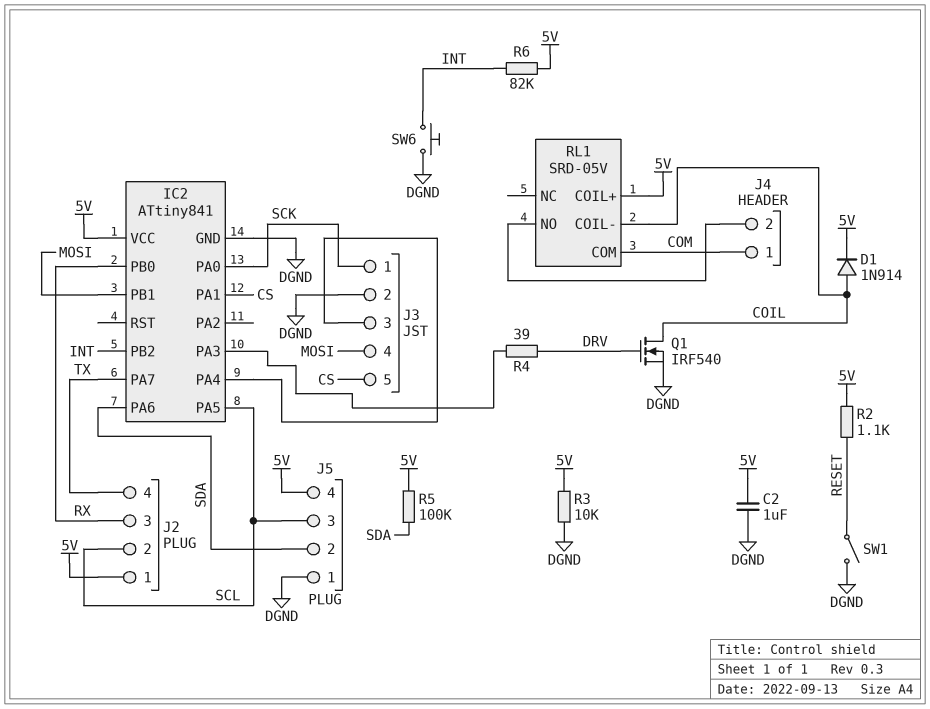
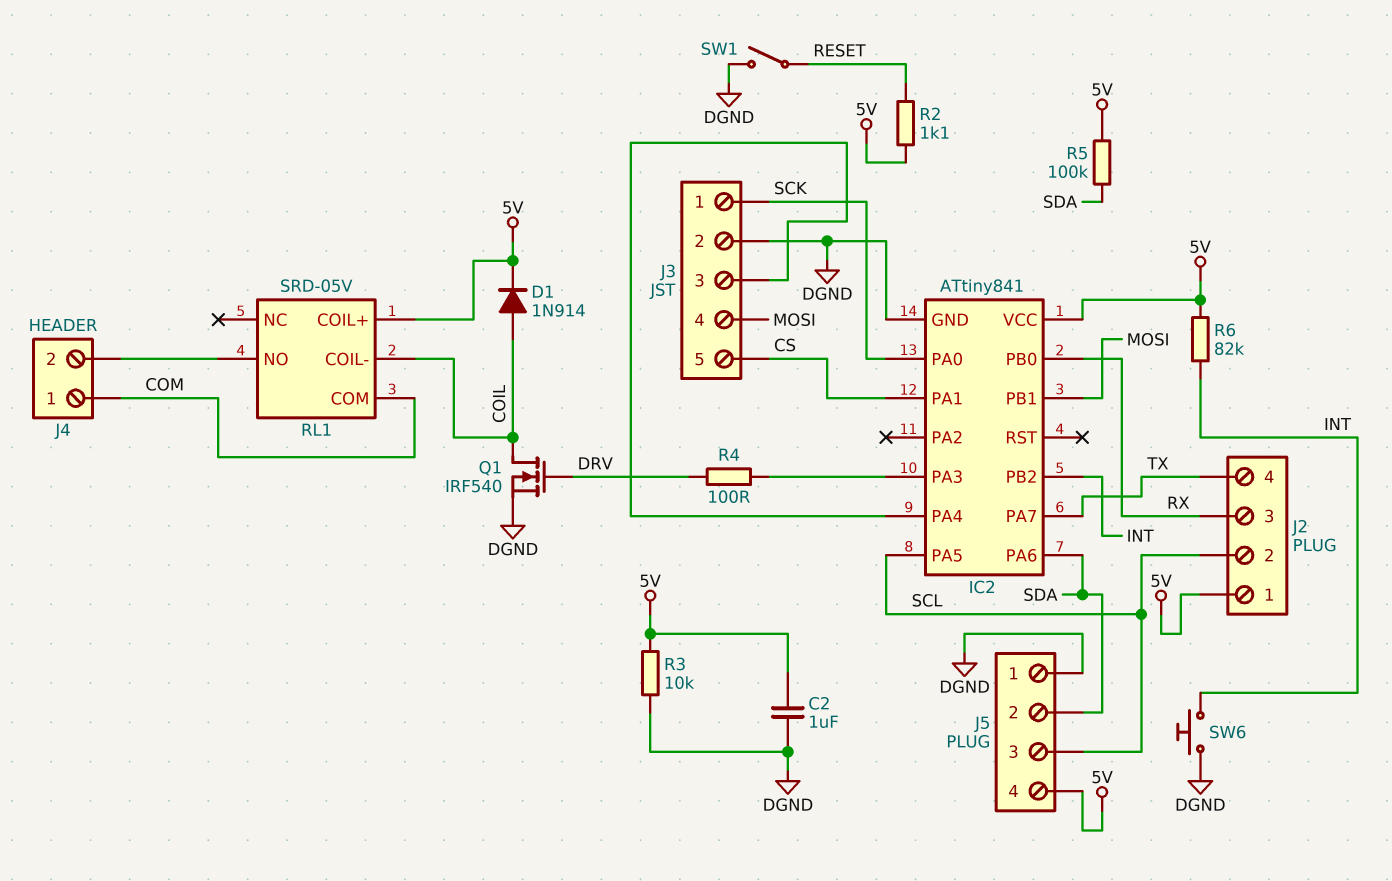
R4: 39 (DRV, IC2/PA3) -> 100 (DRV, IC2/PA3)

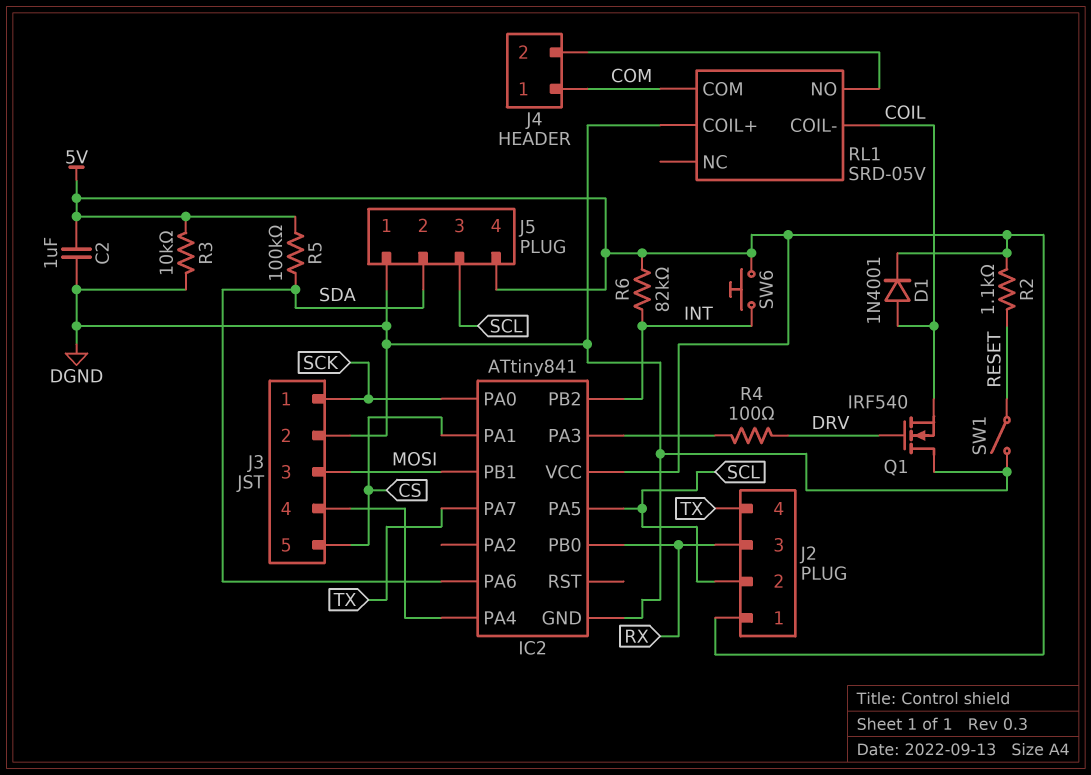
D1: diode 1N914 (A COIL, K 5V) -> diode 1N4001 (A COIL, K 5V)
J3 pin 3: IC2/PA4 -> MOSI
J3 pin 4: MOSI -> IC2/PA4
Q1: NMOS IRF540 (G DRV, D COIL, S DGND) -> NMOS IRF540 (G DRV, D DGND, S COIL)
RL1 pin COIL+: 5V -> DGND
SW6: button (DGND, INT) -> button (5V, INT)

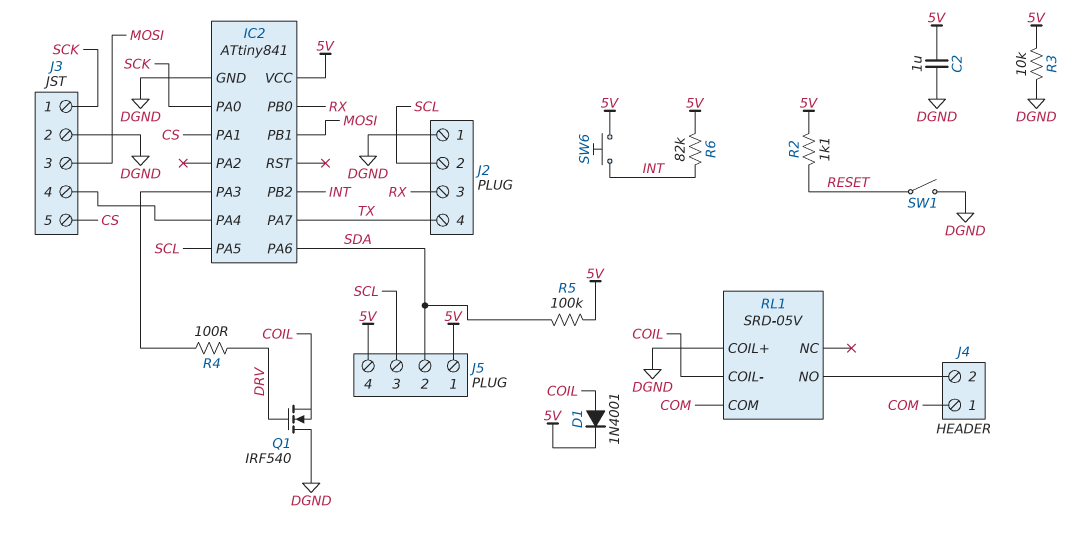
J2 pin 1: 5V -> DGND
J5 pin 1: DGND -> 5V

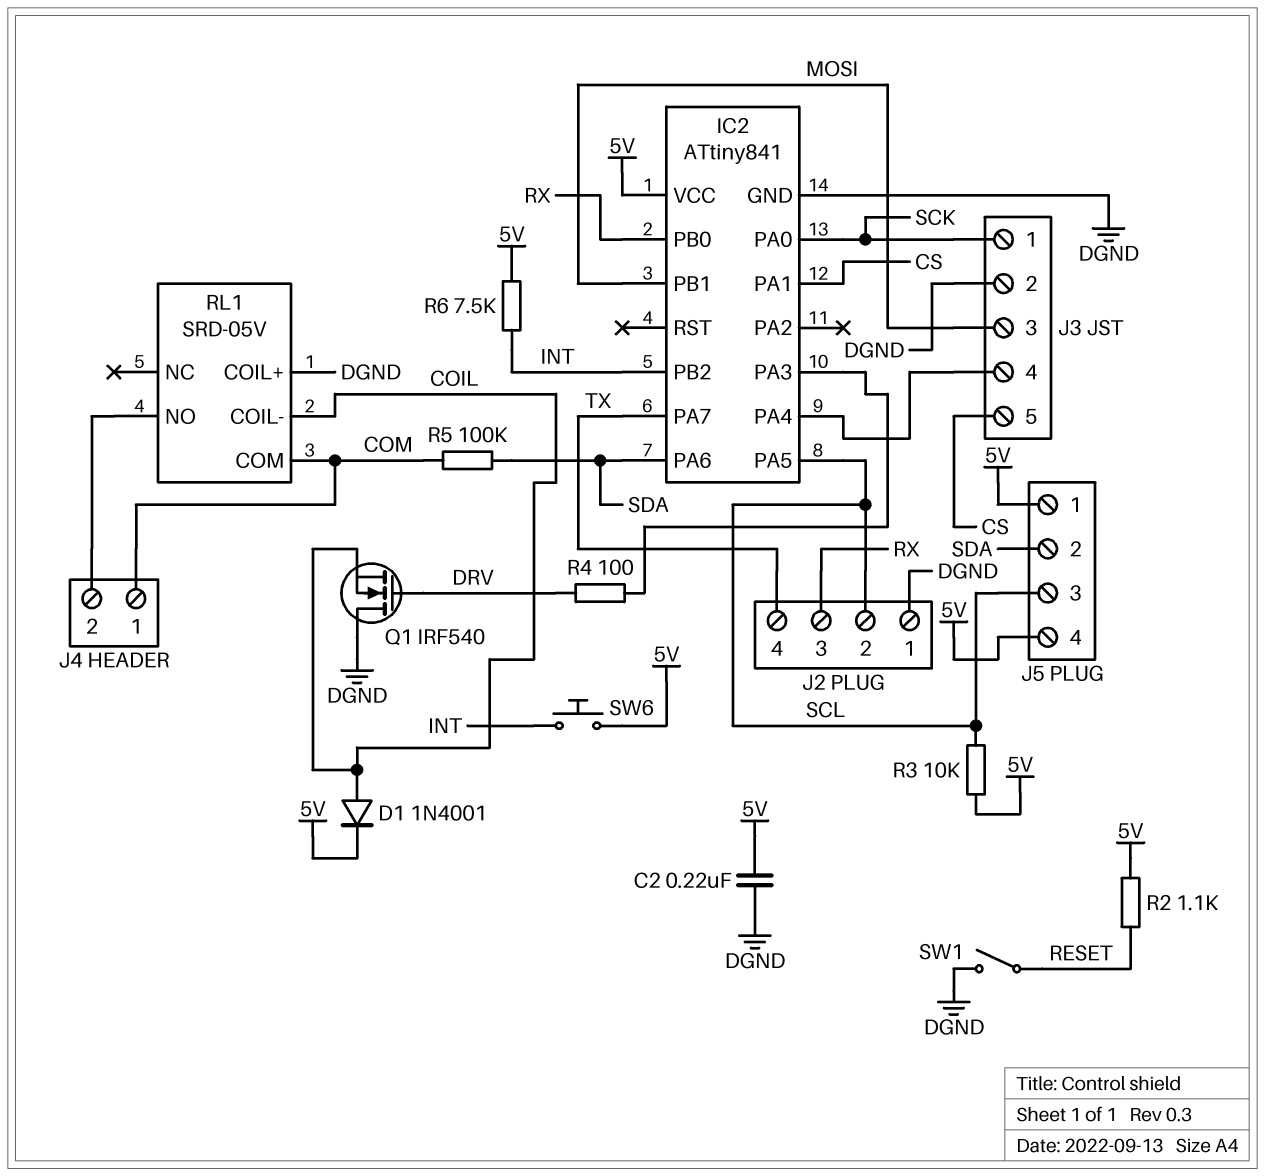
C2: 1uF (5V, DGND) -> 220nF (5V, DGND)
R3: 10k (5V, DGND) -> 10k (5V, SCL)
R5: 100k (5V, SDA) -> 100k (COM, SDA)
R6: 82k (5V, INT) -> 7.5k (5V, INT)

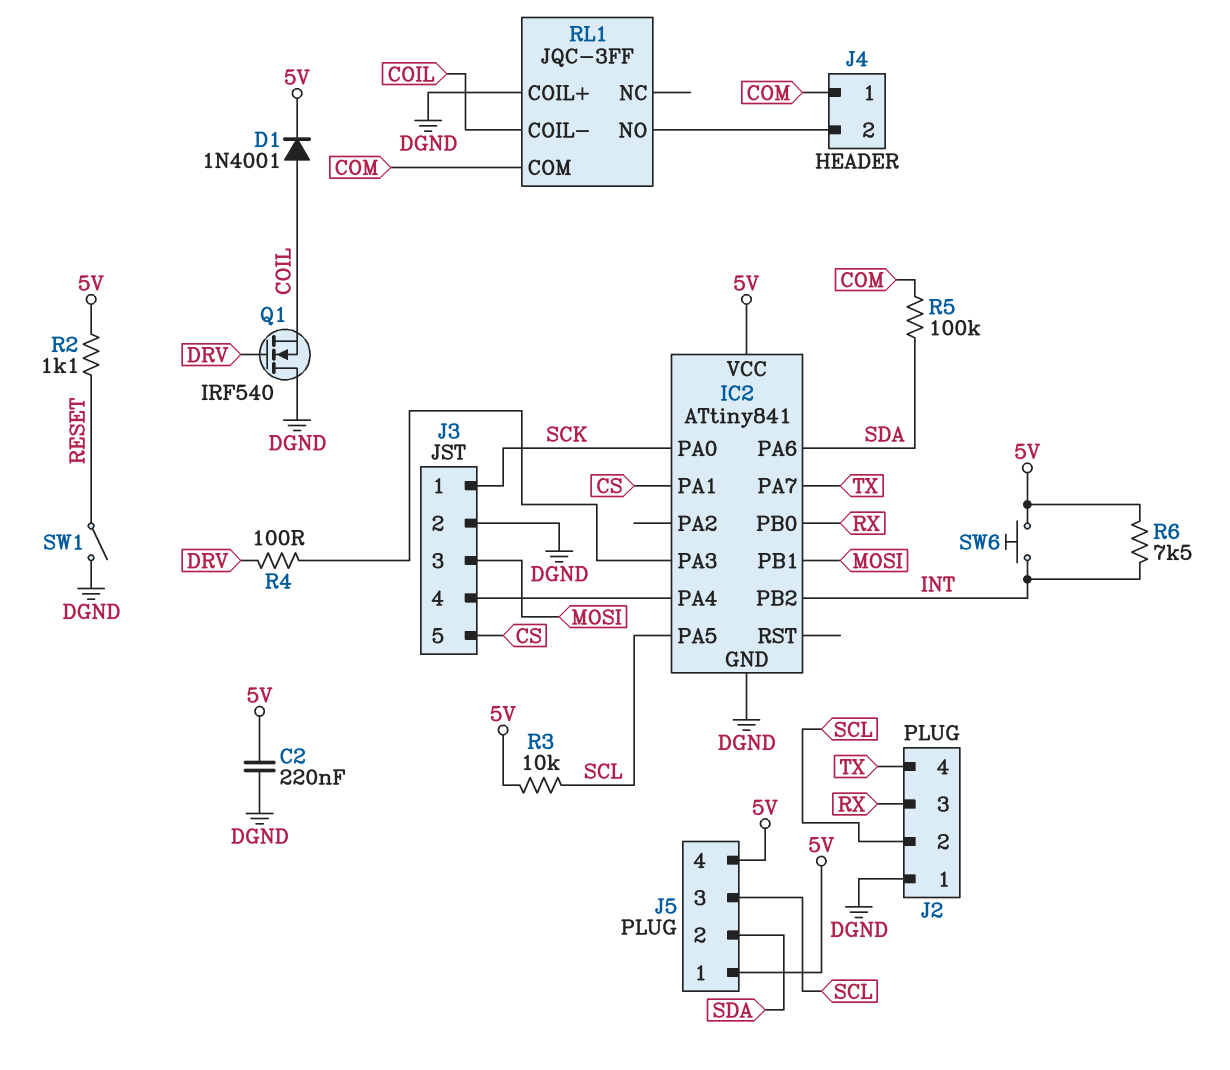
RL1: SRD-05V -> JQC-3FF

